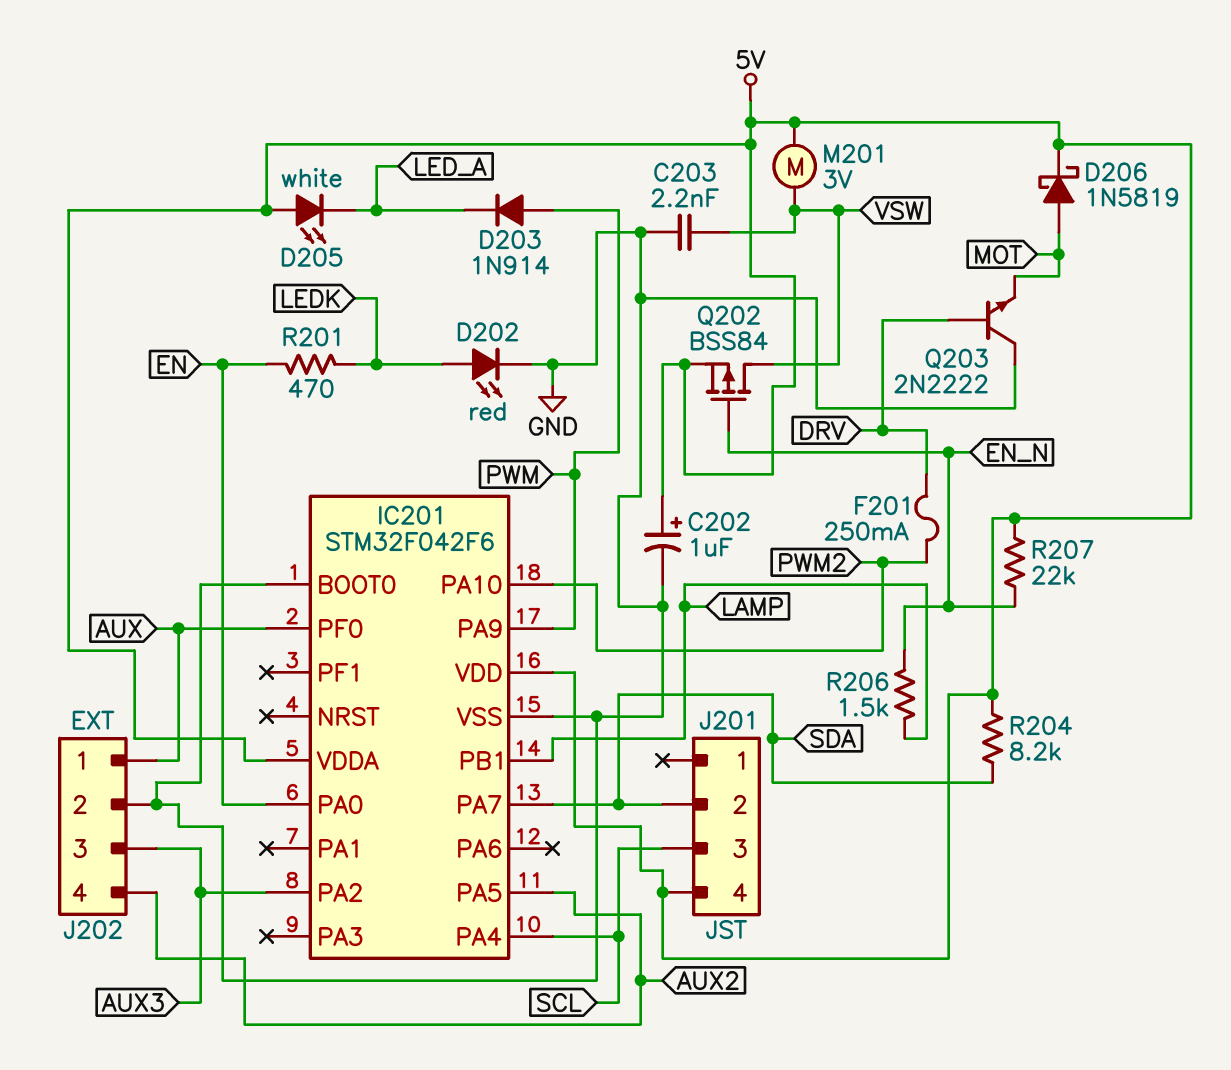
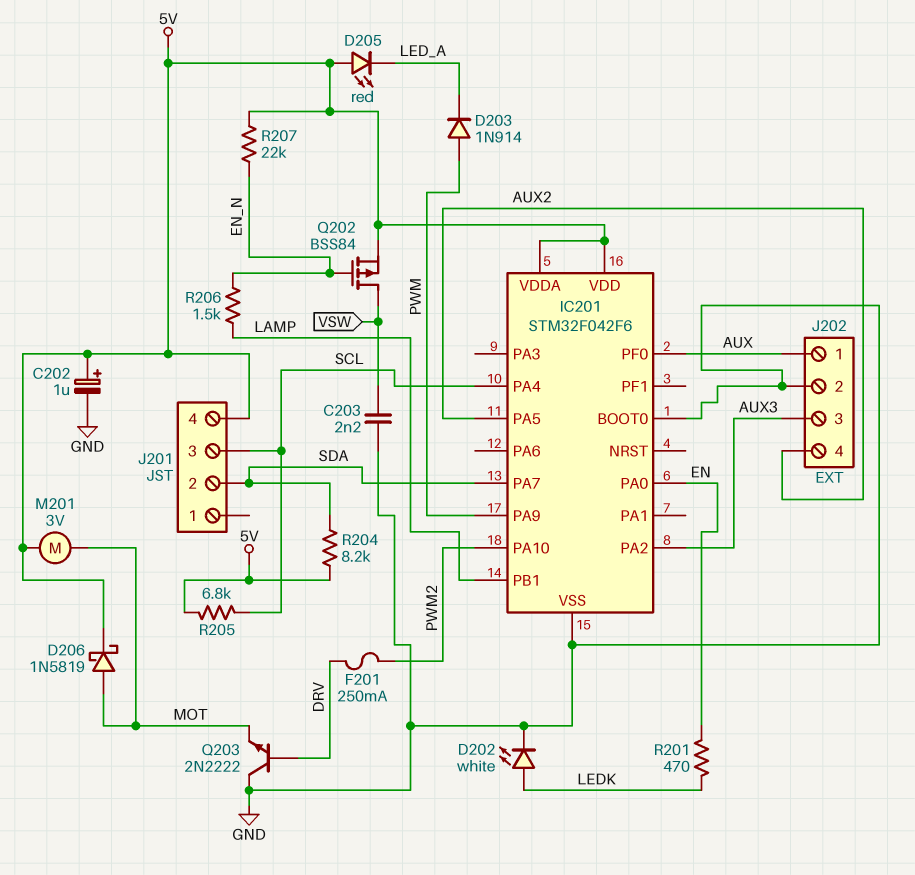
D202: LED red (A LEDK, K GND) -> LED white (A LEDK, K GND)
D205: LED white (A 5V, K LED_A) -> LED red (A 5V, K LED_A)
M201: motor 3V (5V, VSW) -> motor 3V (5V, MOT)
R205: none -> 6.8k (5V, SCL)

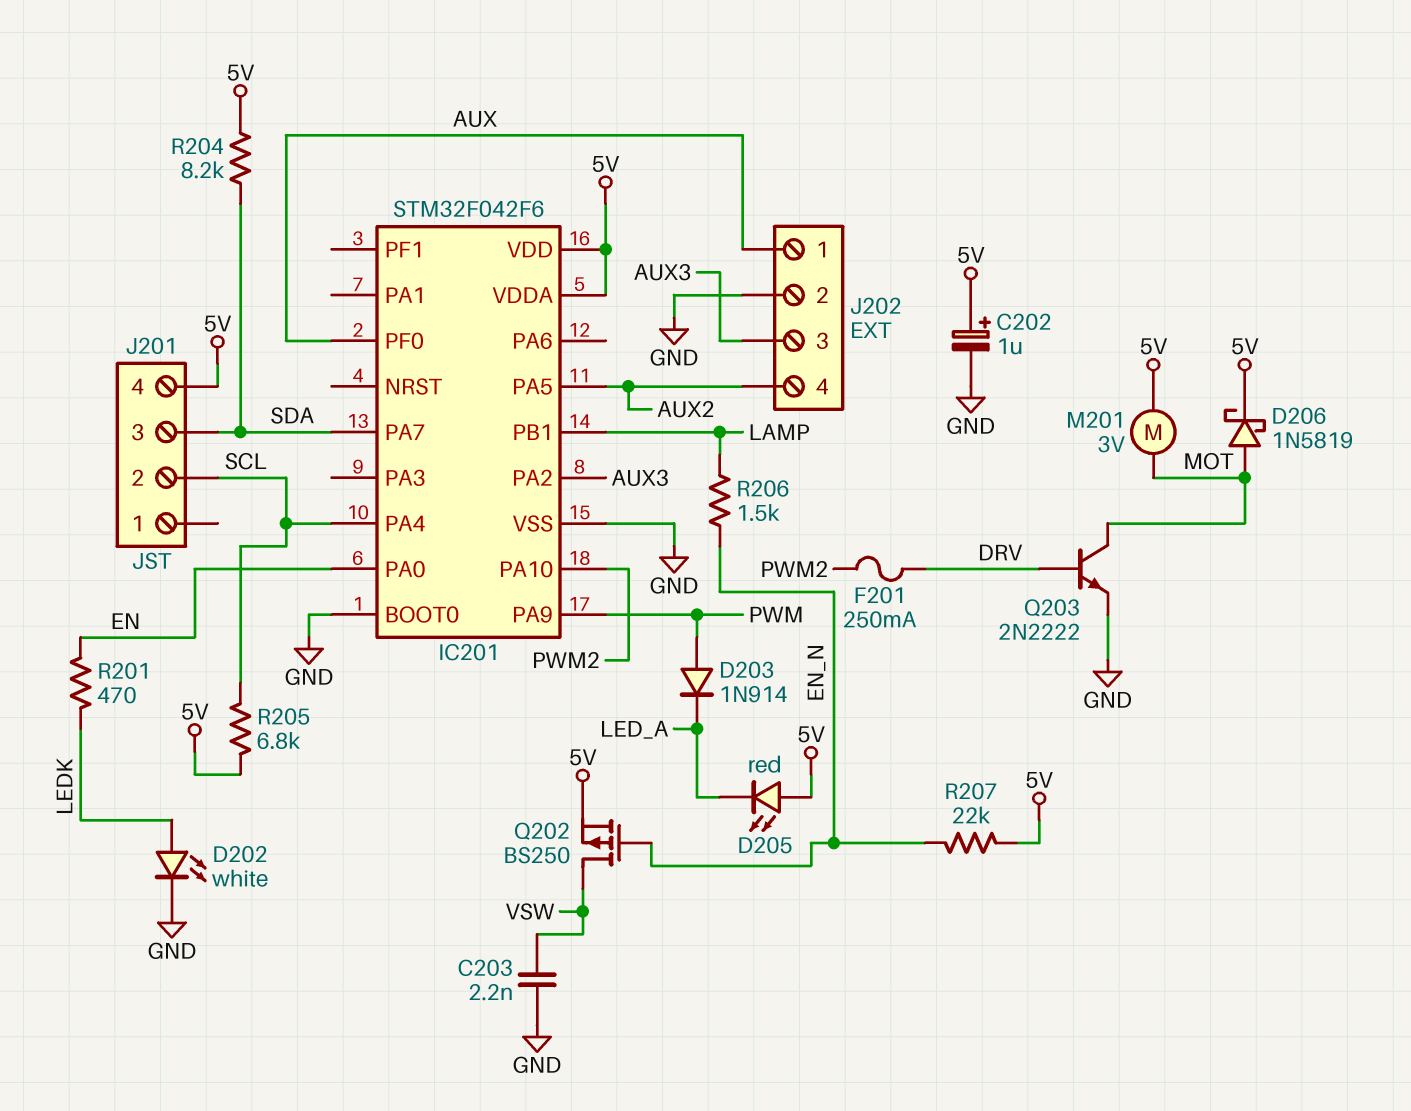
J201 pin 2: SDA -> SCL
J201 pin 3: SCL -> SDA
Q202: PMOS BSS84 (G EN_N, D VSW, S 5V) -> PMOS BS250 (G EN_N, D VSW, S 5V)
Q203: NPN 2N2222 (B DRV, C GND, E MOT) -> NPN 2N2222 (B DRV, C MOT, E GND)

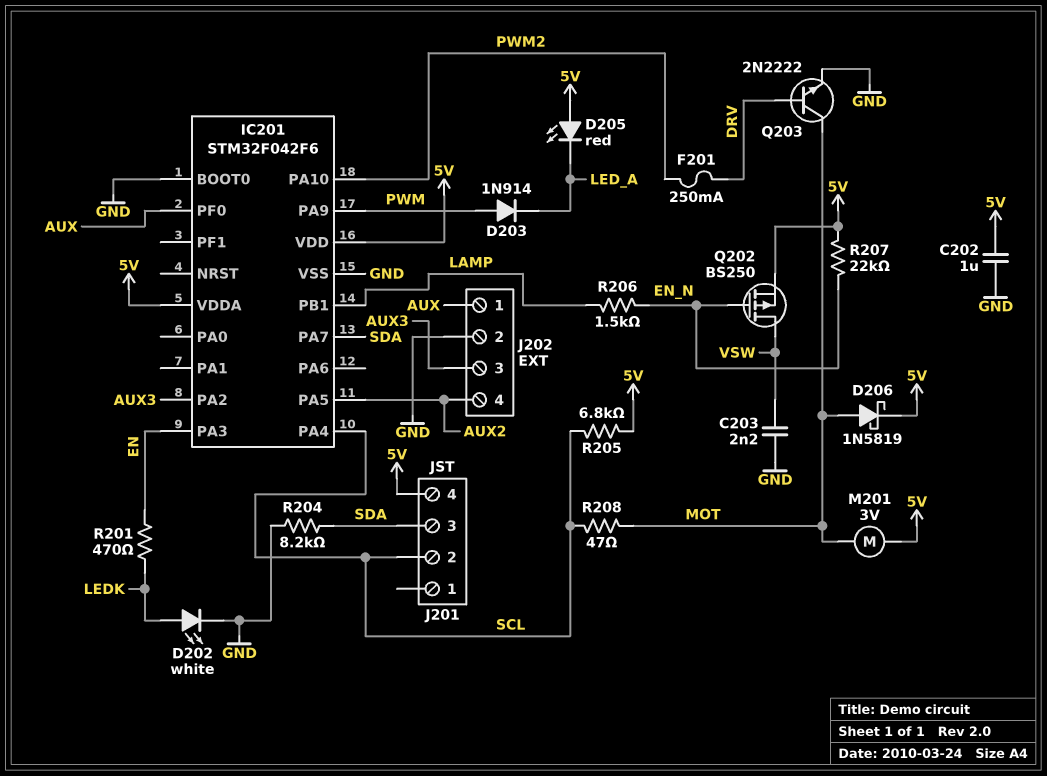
C202: 1uF (plus 5V, minus GND) -> 1uF (5V, GND)
IC201 pin PA0: EN -> none
IC201 pin PA3: none -> EN
R204: 8.2k (5V, SDA) -> 8.2k (GND, SDA)
R208: none -> 47 (MOT, SCL)

